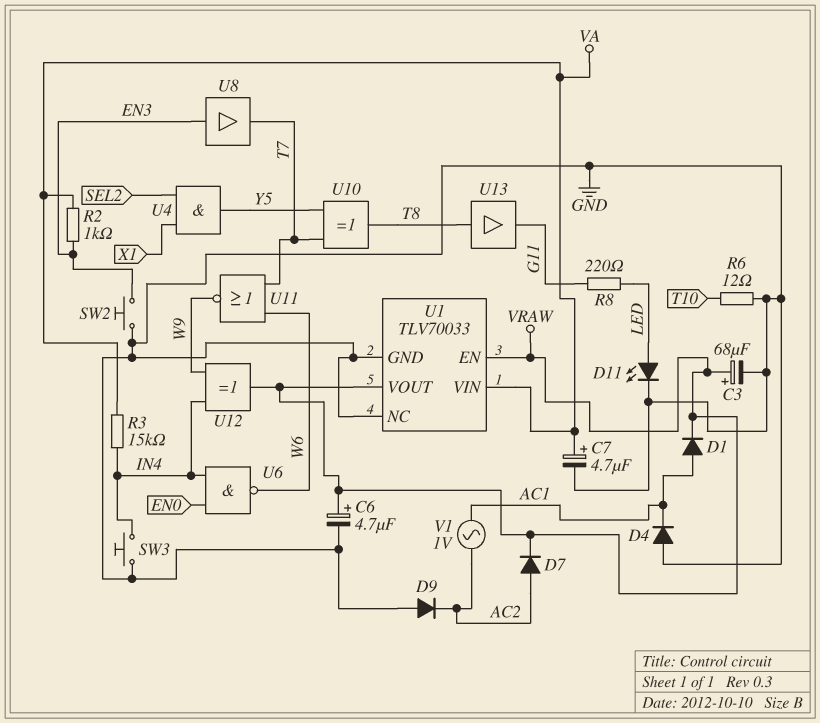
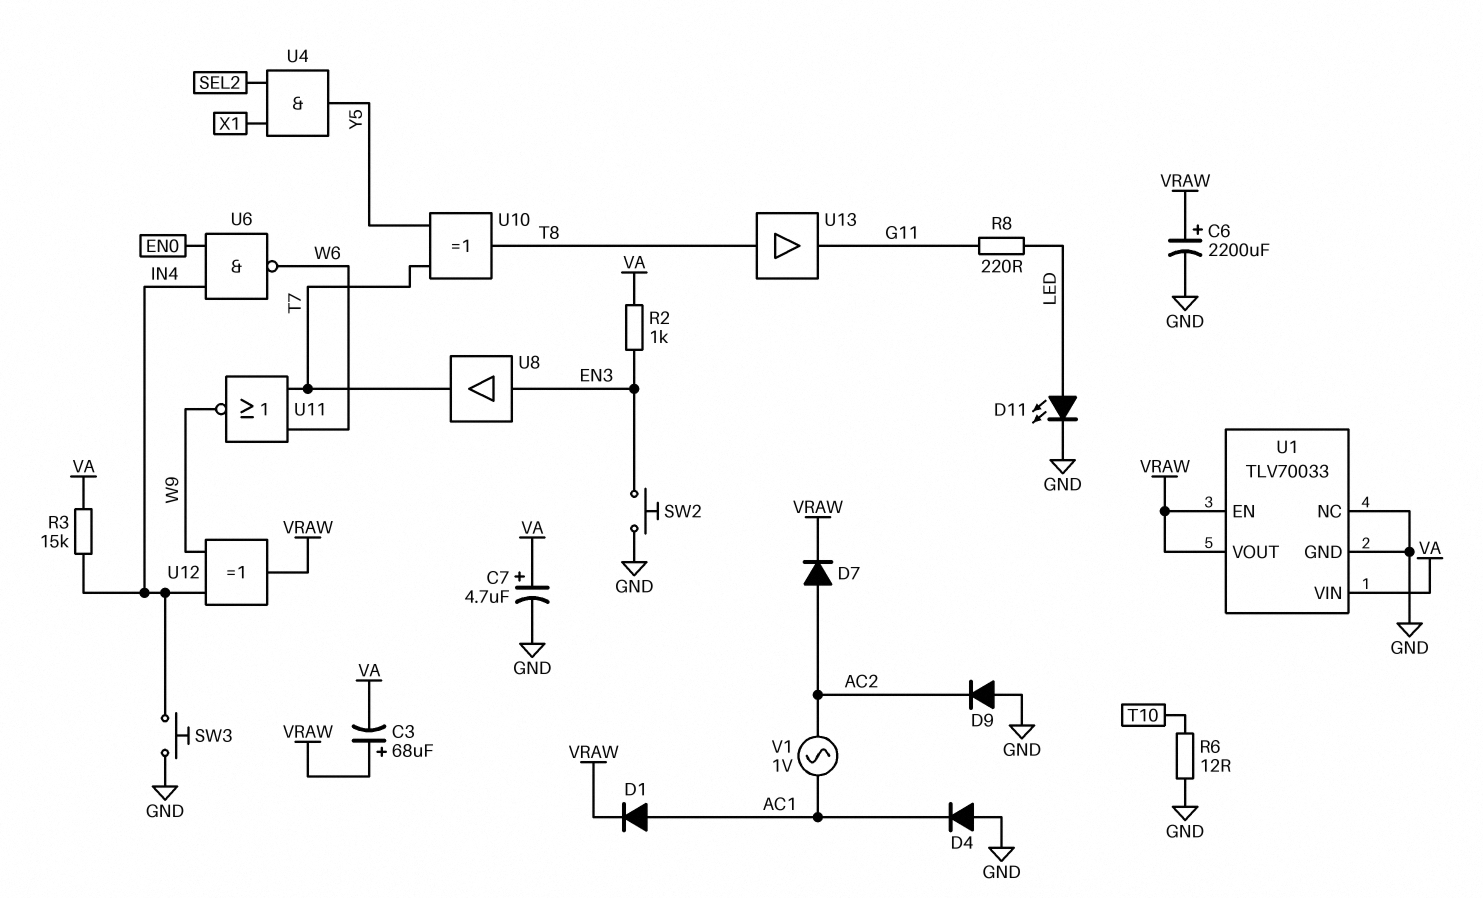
C3: 68uF (plus VRAW, minus GND) -> 68uF (plus VRAW, minus VA)
C6: 4.7uF (plus VRAW, minus GND) -> 2200uF (plus VRAW, minus GND)

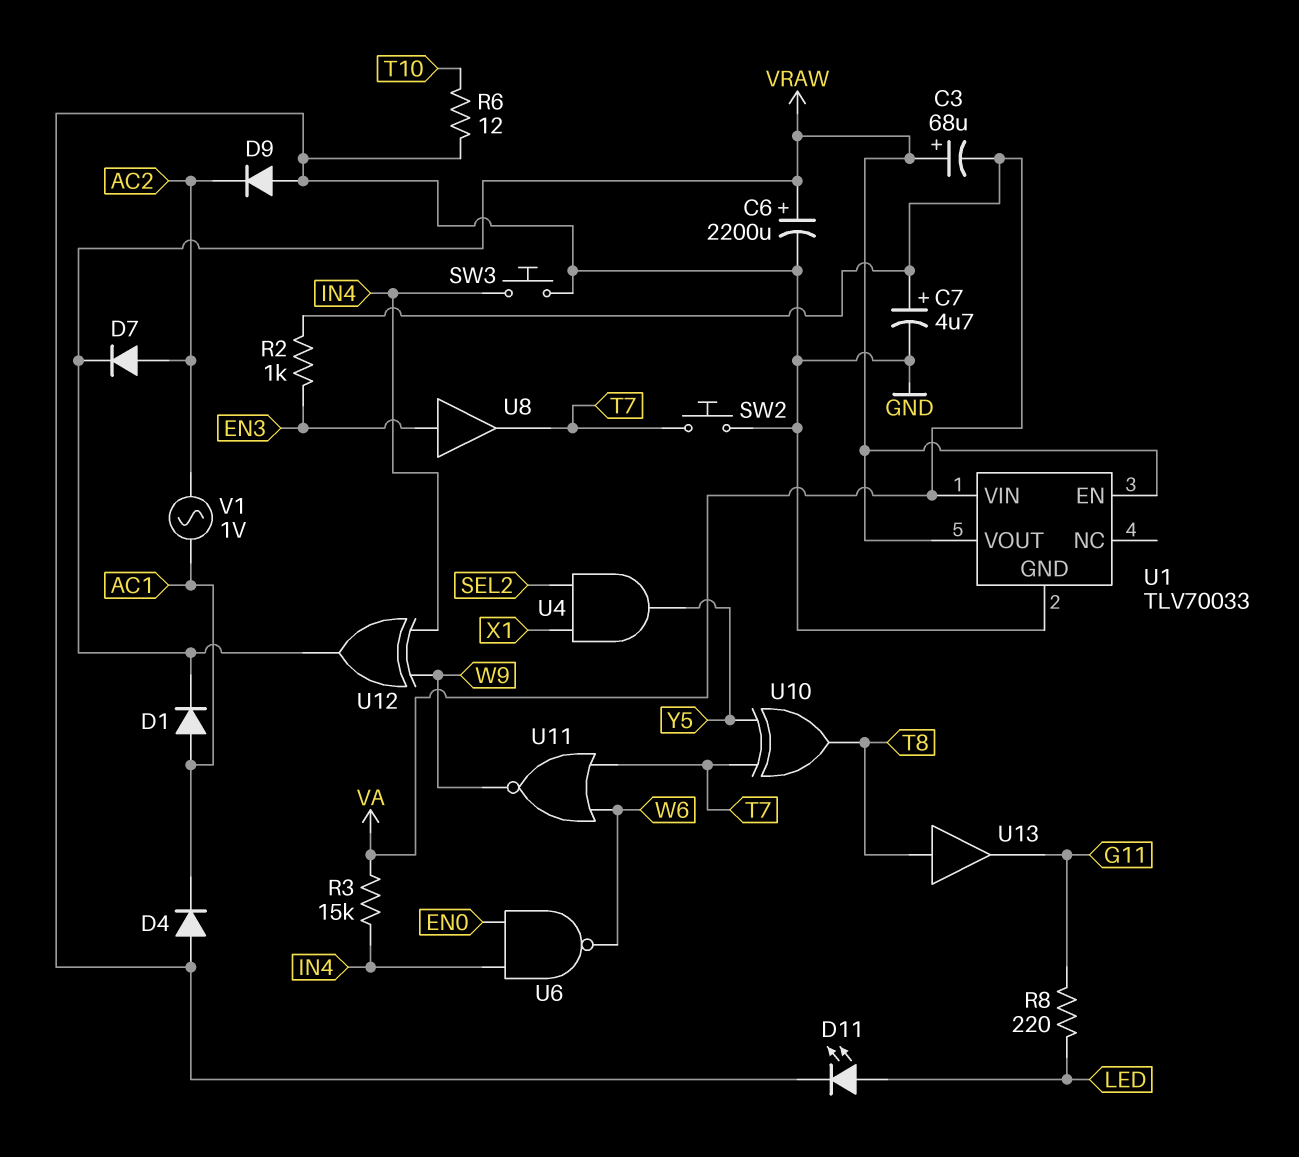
SW2: button (EN3, GND) -> button (GND, T7)
U1 pin NC: GND -> none

